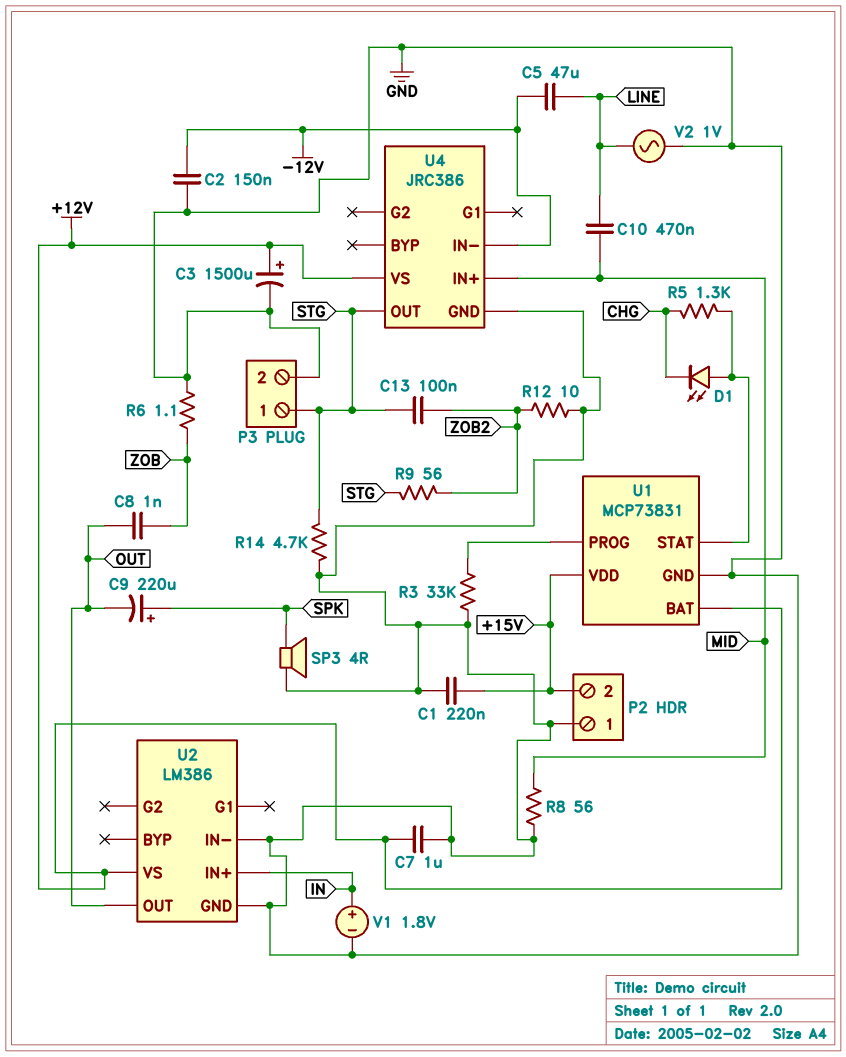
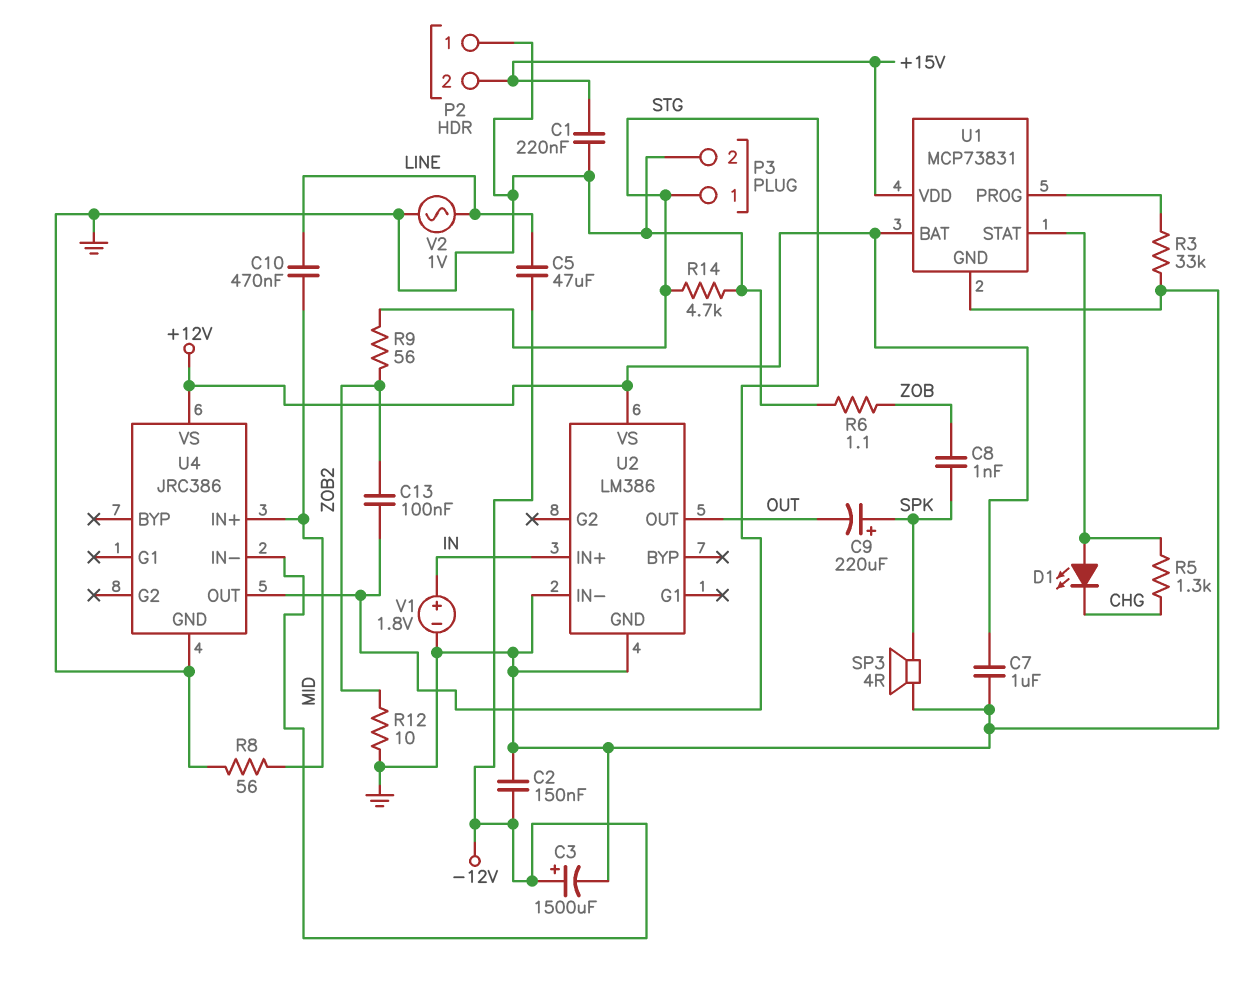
C3: 1500uF (plus +12V, minus GND) -> 1500uF (plus -12V, minus GND)
C8: 1nF (OUT, ZOB) -> 1nF (SPK, ZOB)

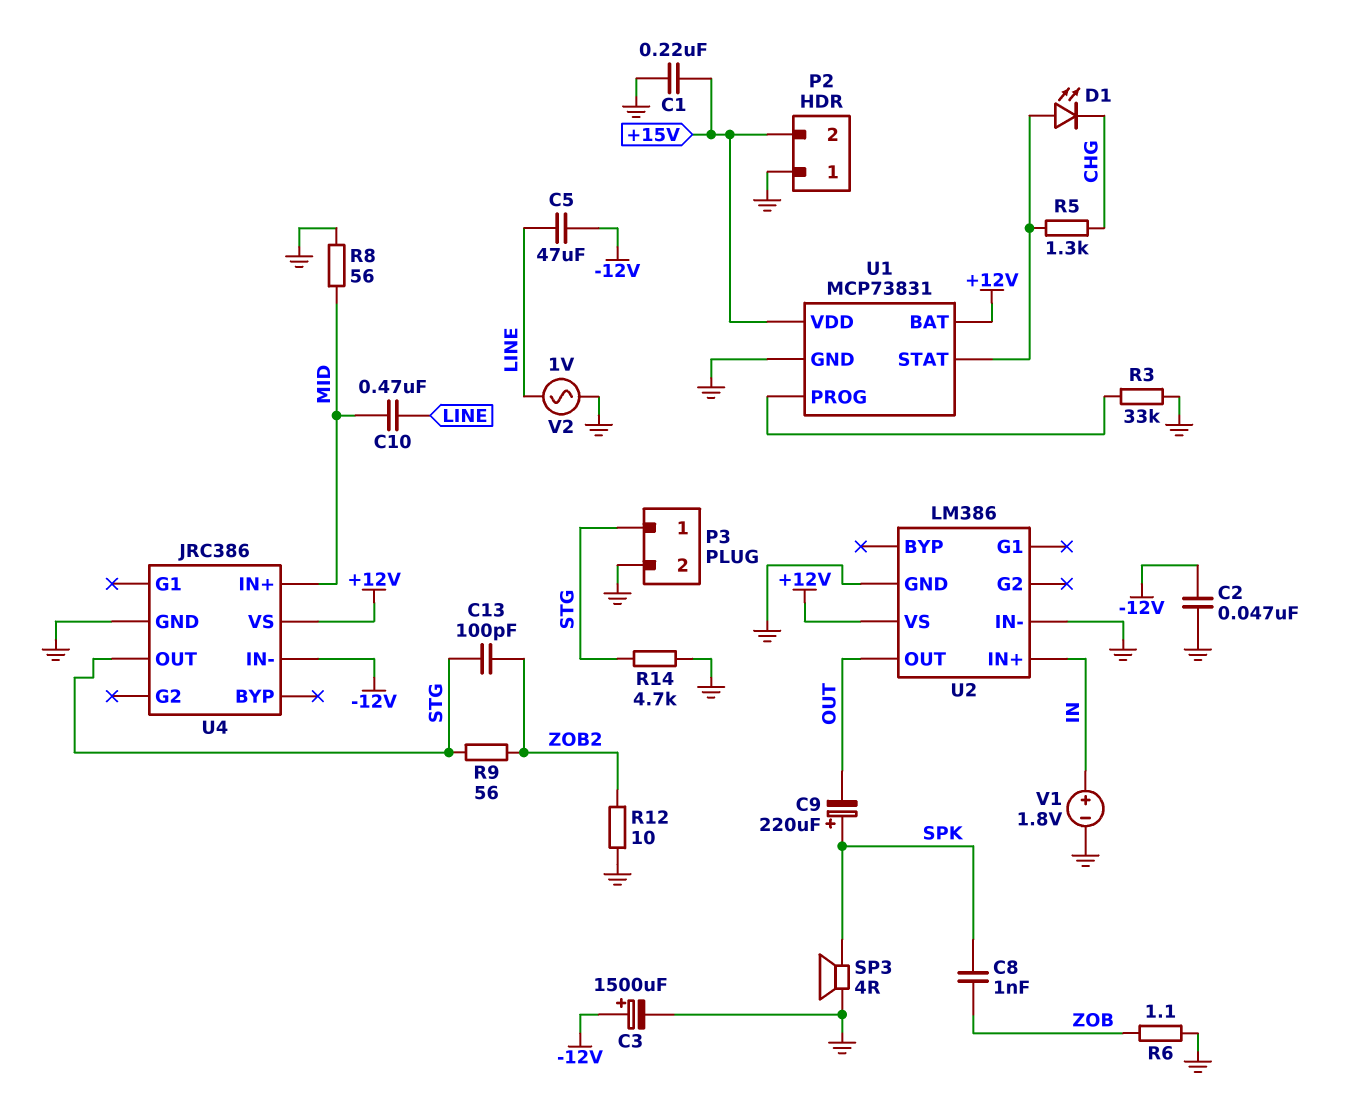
C2: 150nF (-12V, GND) -> 47nF (-12V, GND)
C7: 1uF (+12V, GND) -> none
C13: 100nF (STG, ZOB2) -> 100pF (STG, ZOB2)

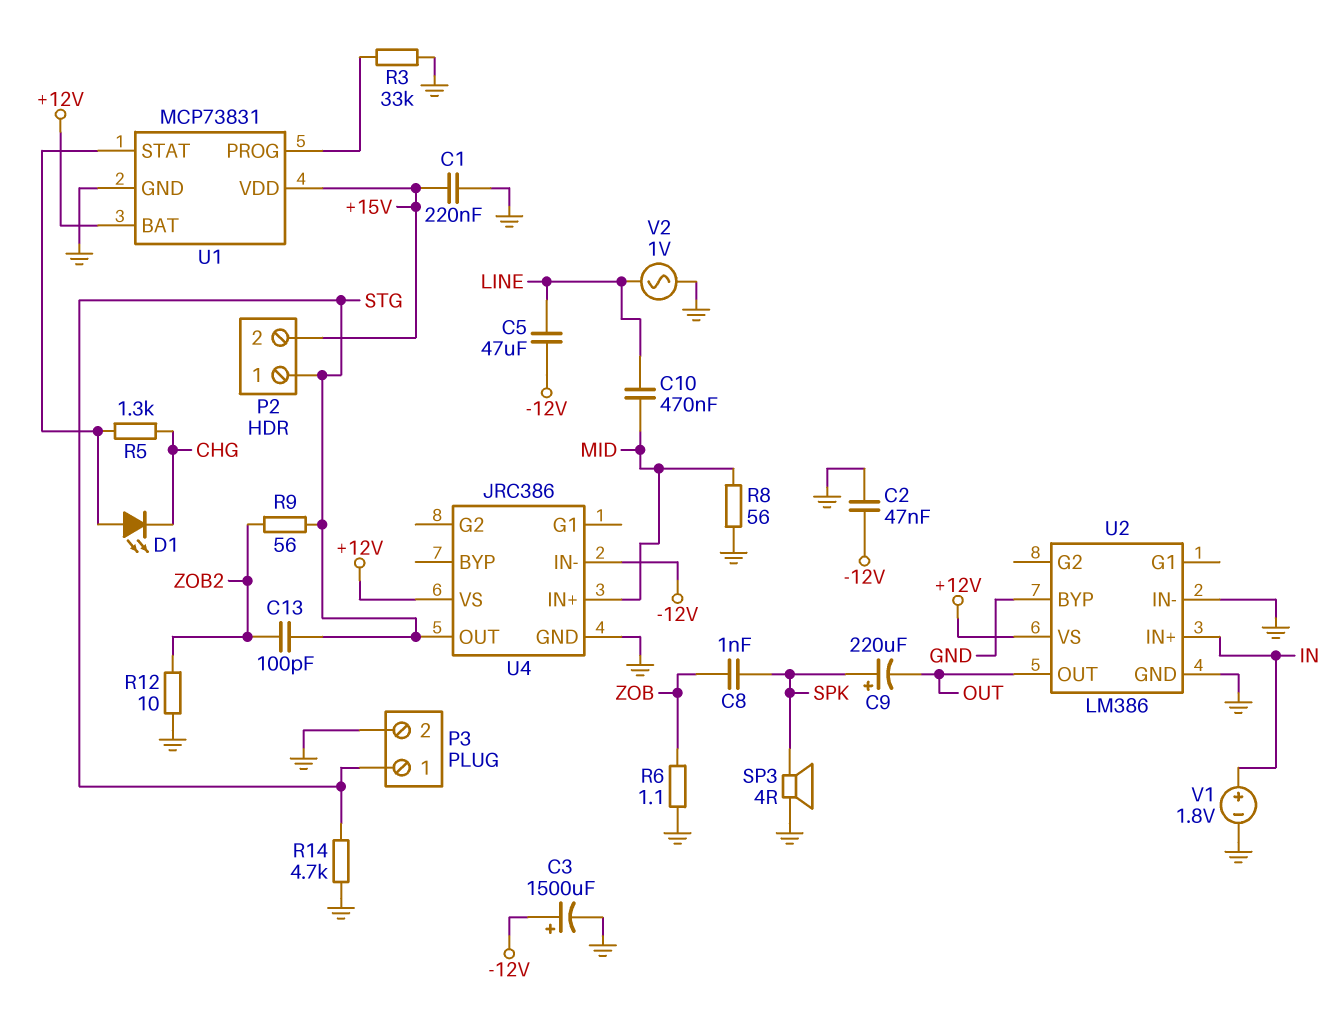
P2 pin 1: GND -> STG
U2 pin BYP: none -> GND

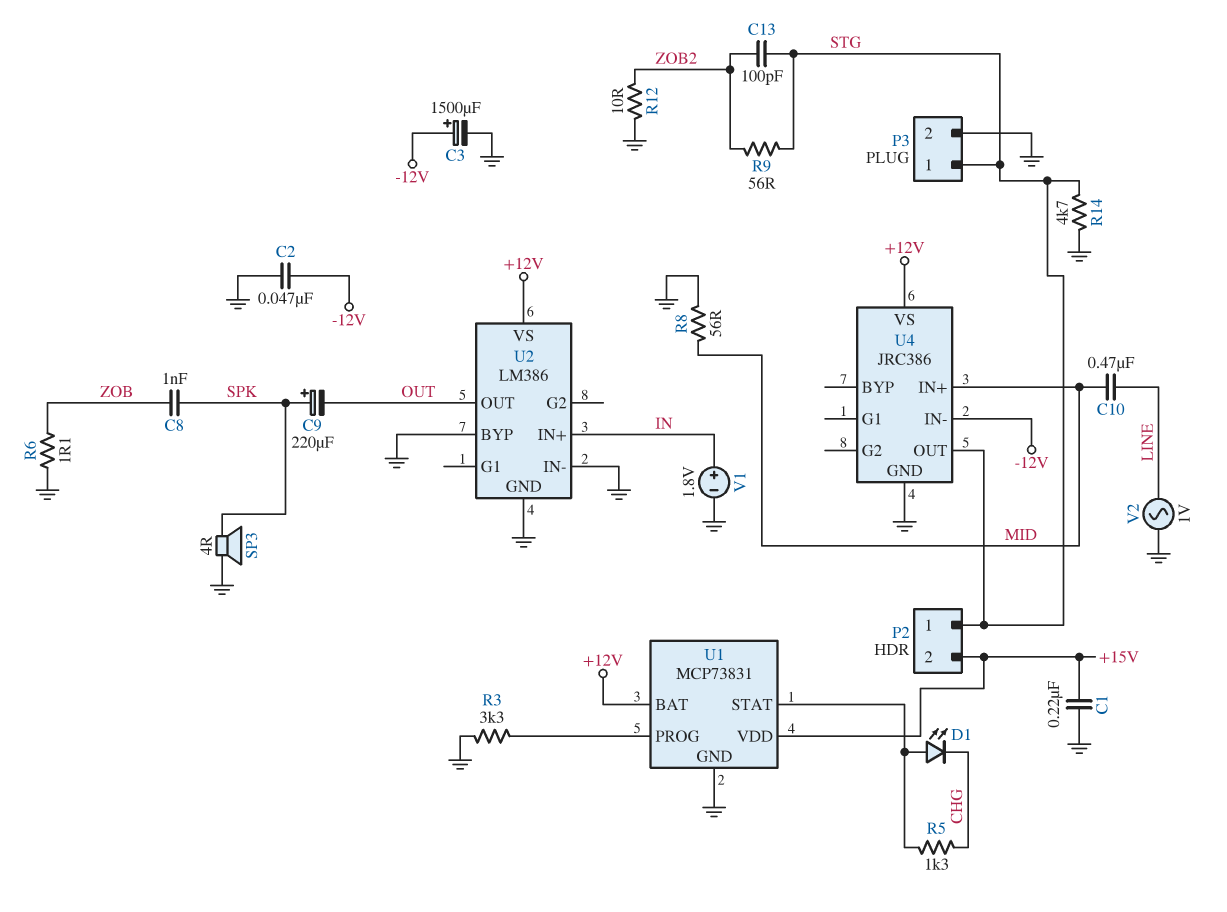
C5: 47uF (-12V, LINE) -> none
R3: 33k (GND, U1/PROG) -> 3.3k (GND, U1/PROG)

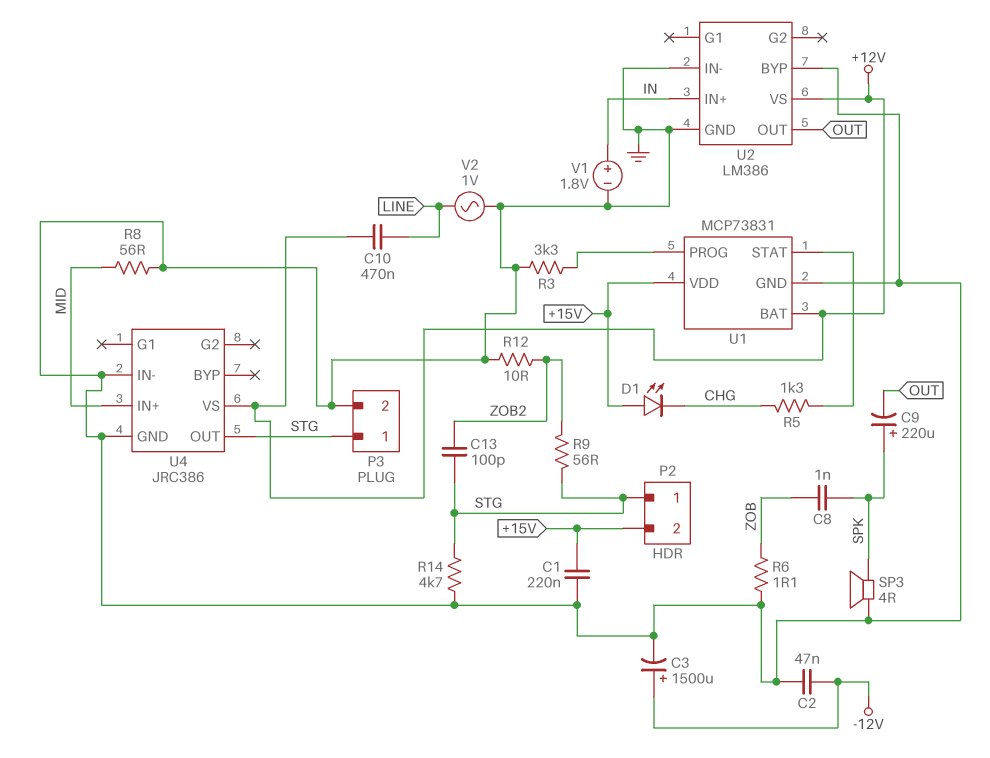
C10: 470nF (LINE, MID) -> 470nF (+12V, LINE)
D1: LED (A U1/STAT, K CHG) -> LED (A +15V, K CHG)
U4 pin IN-: -12V -> GND

